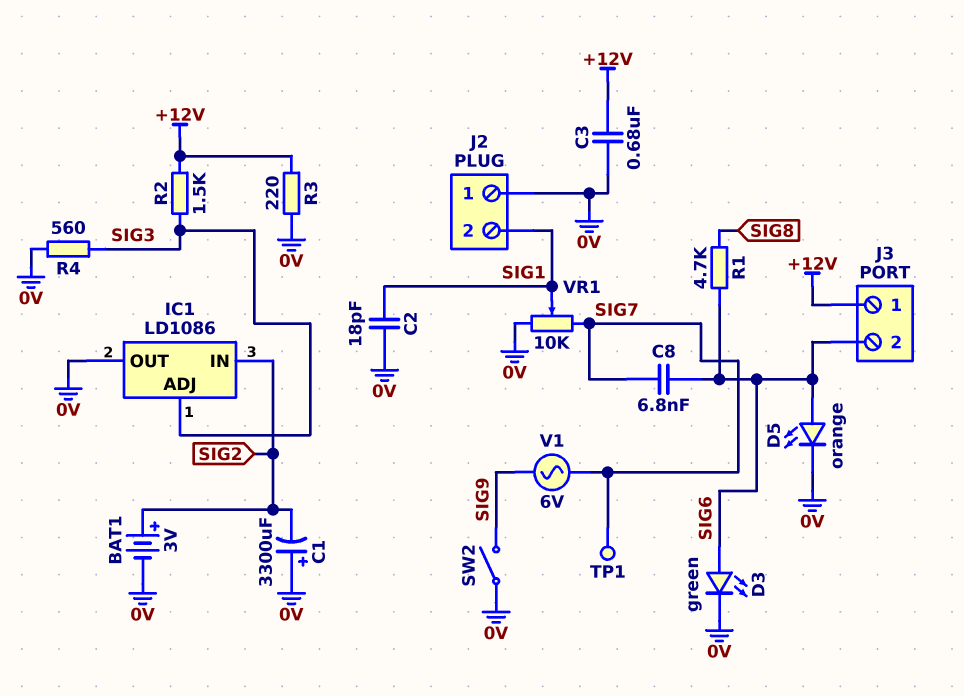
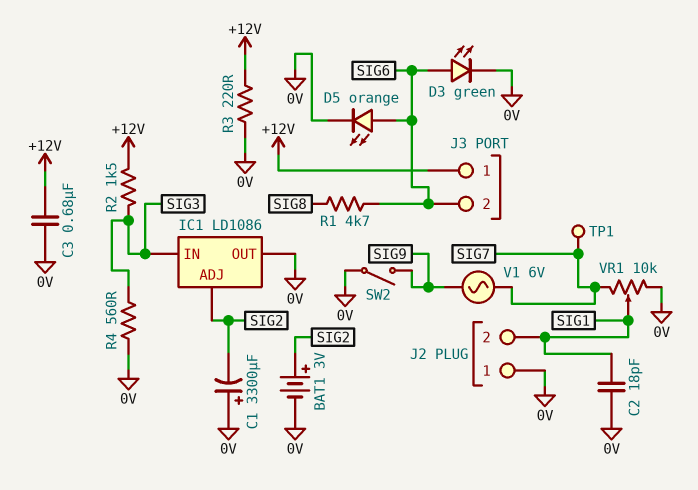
C8: 6.8nF (SIG6, SIG7) -> none
IC1 pin ADJ: SIG3 -> SIG2
IC1 pin IN: SIG2 -> SIG3

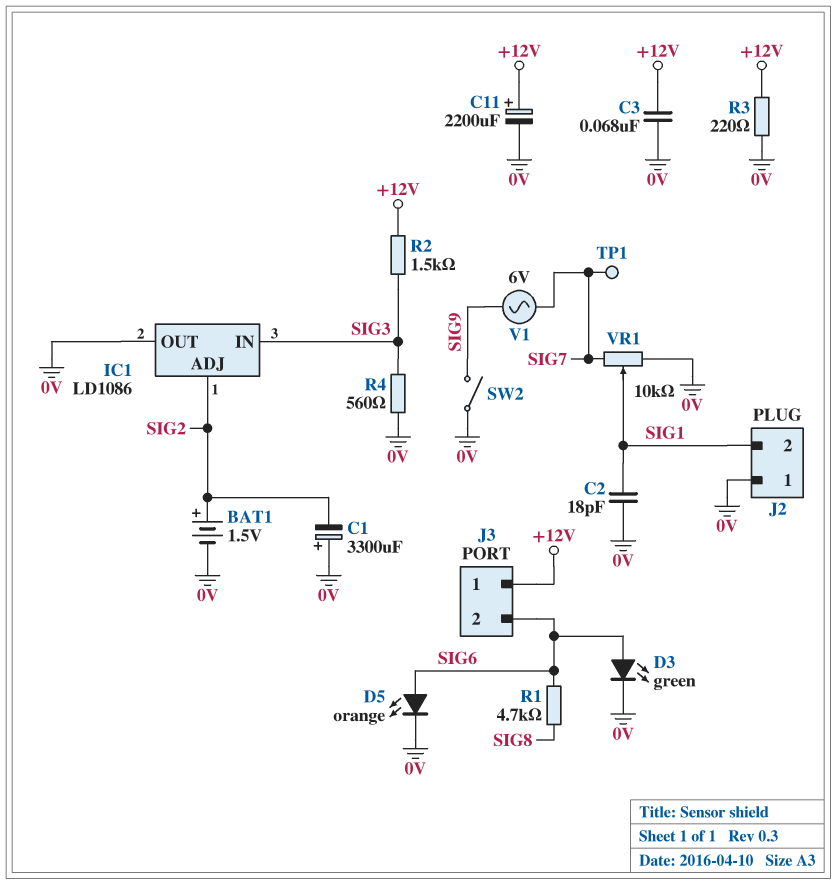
BAT1: 3V (plus SIG2, minus 0V) -> 1.5V (plus SIG2, minus 0V)
C3: 680nF (+12V, 0V) -> 68nF (+12V, 0V)
C11: none -> 2200uF (plus +12V, minus 0V)

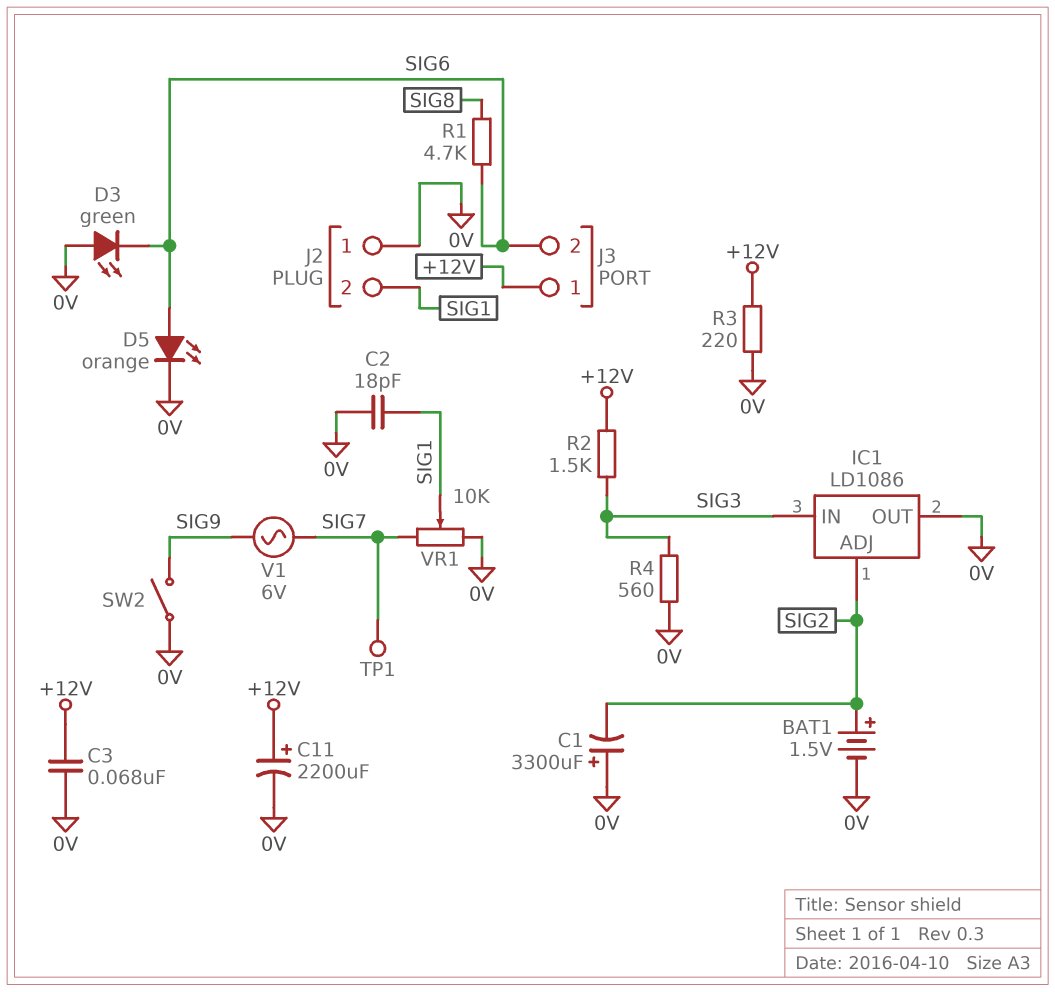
D3: LED green (A SIG6, K 0V) -> LED green (A 0V, K SIG6)

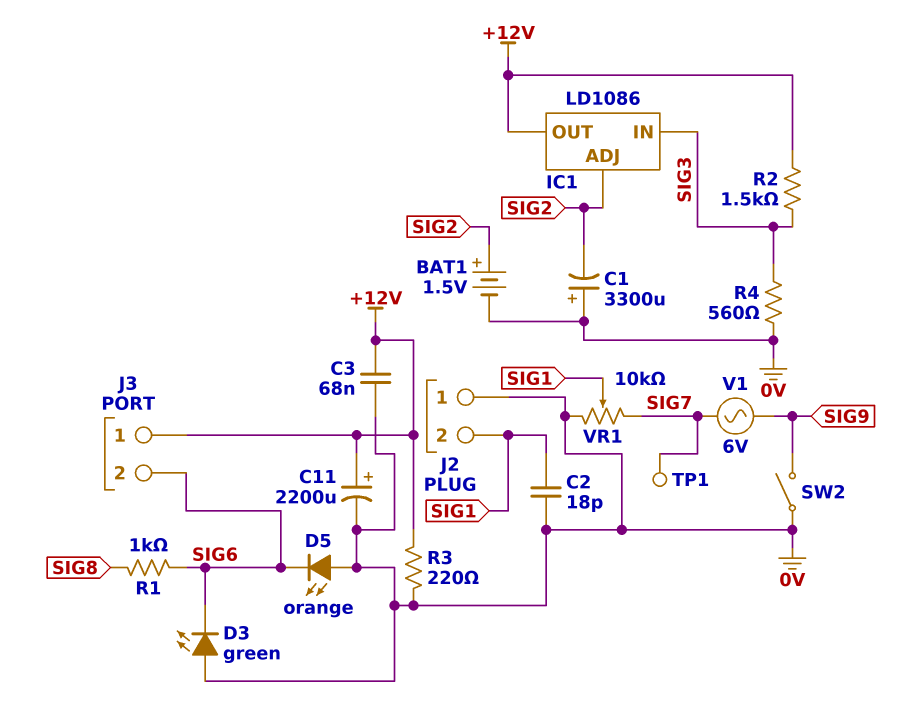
D5: LED orange (A SIG6, K 0V) -> LED orange (A 0V, K SIG6)
IC1 pin OUT: 0V -> +12V
R1: 4.7k (SIG6, SIG8) -> 1k (SIG6, SIG8)

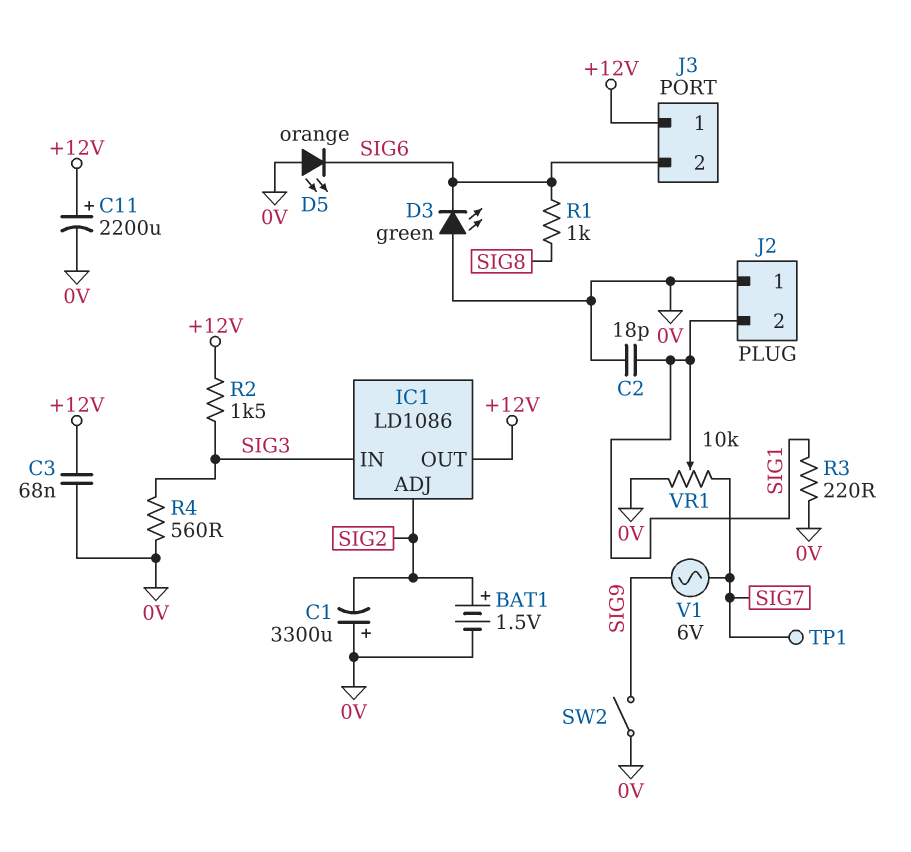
R3: 220 (+12V, 0V) -> 220 (0V, SIG1)

